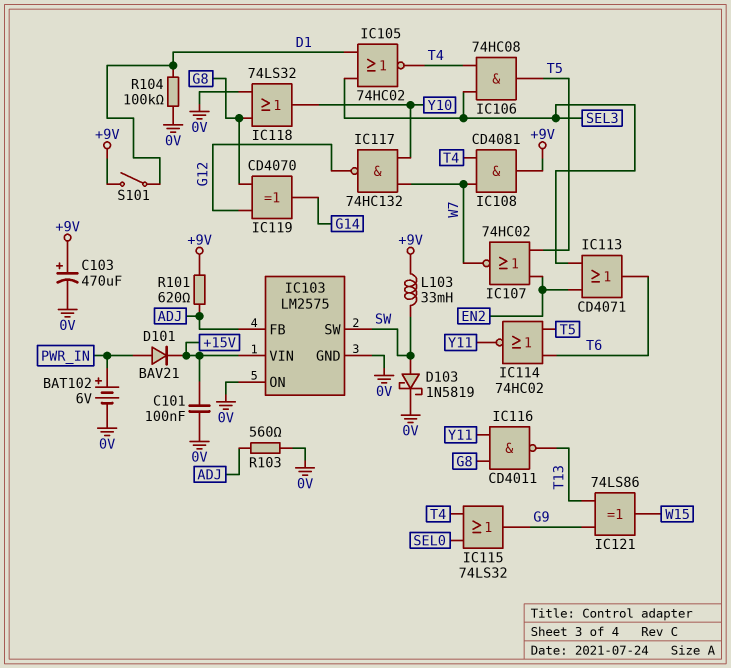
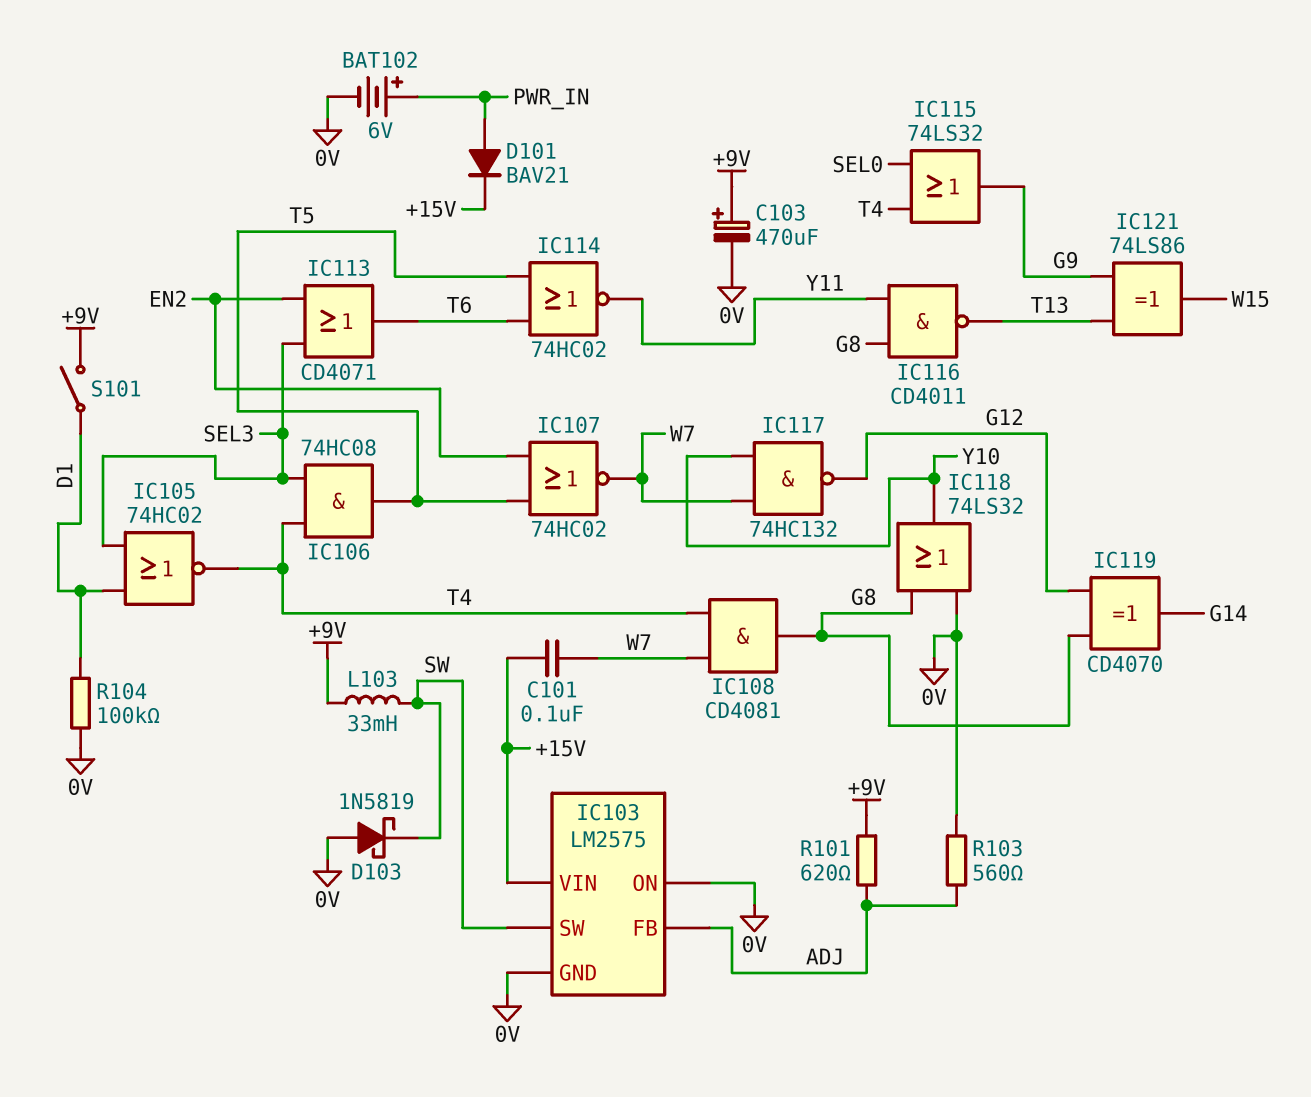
C101: 100nF (+15V, 0V) -> 100nF (+15V, W7)
D103: schottky 1N5819 (A SW, K 0V) -> schottky 1N5819 (A 0V, K SW)
IC108: AND CD4081 (in T4, in W7, out +9V) -> AND CD4081 (in T4, in W7, out G8)

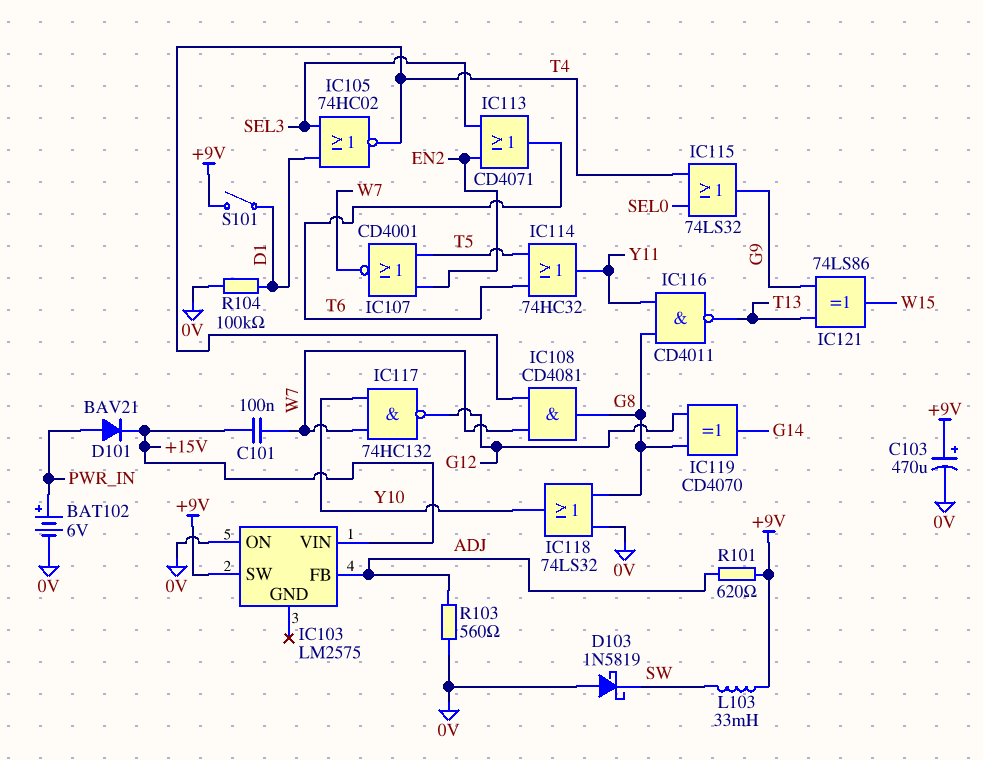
IC103 pin GND: 0V -> none
IC103 pin SW: SW -> +9V
IC106: AND 74HC08 (in SEL3, in T4, out T5) -> none
IC107: NOR 74HC02 (in EN2, in T5, out W7) -> NOR CD4001 (in EN2, in T5, out W7)
IC114: NOR 74HC02 (in T5, in T6, out Y11) -> OR 74HC32 (in T5, in T6, out Y11)

